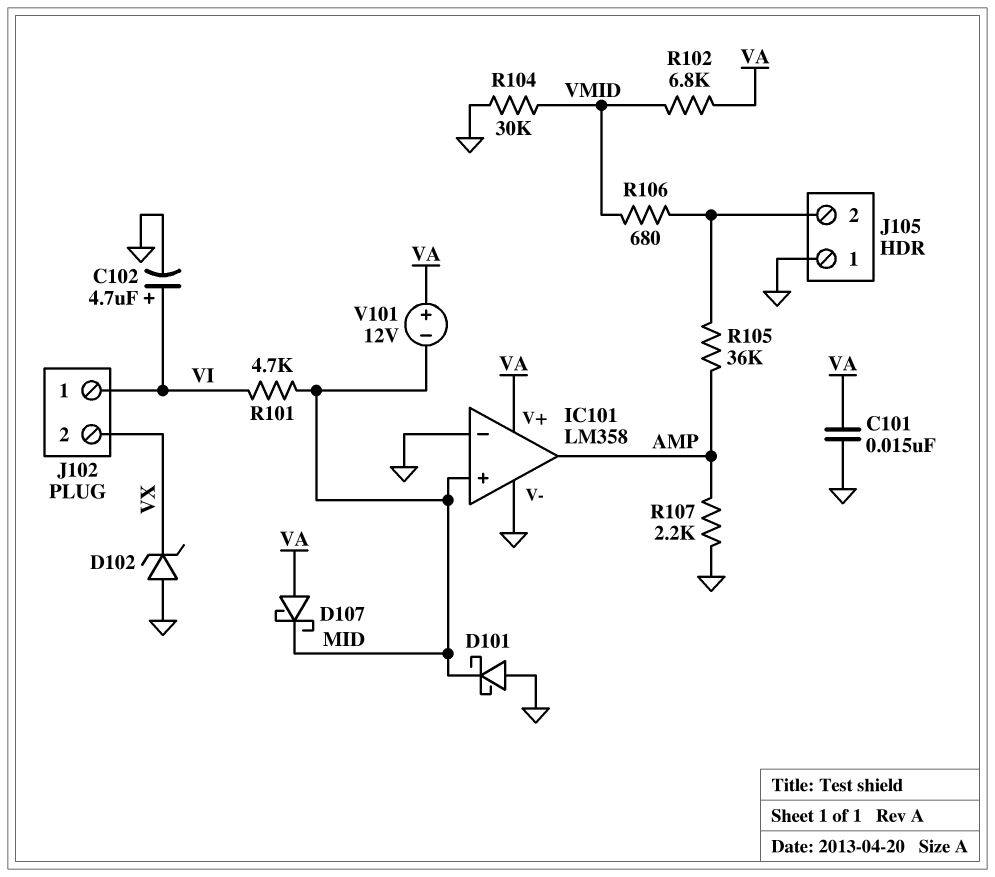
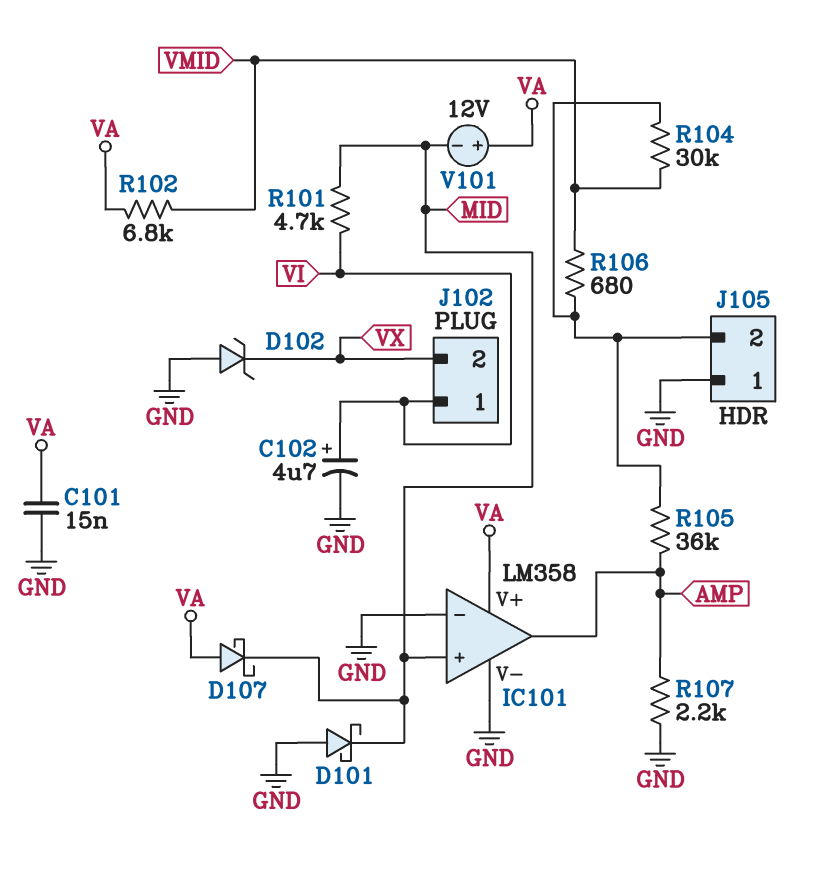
R104: 30k (GND, VMID) -> 30k (J105/2, VMID)

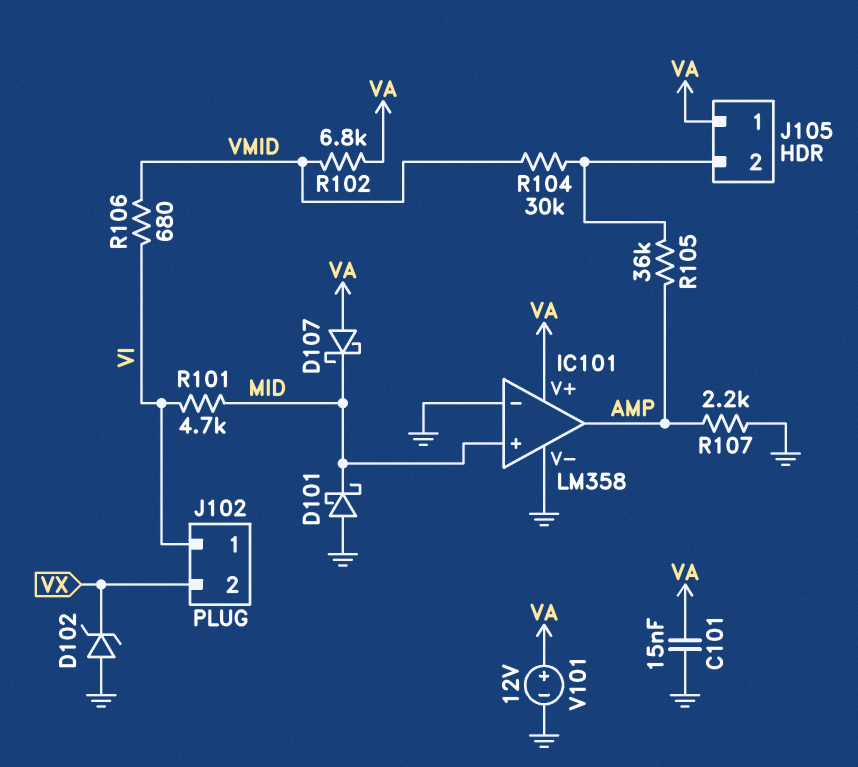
C102: 4.7uF (plus VI, minus GND) -> none
J105 pin 1: GND -> VA
R106: 680 (J105/2, VMID) -> 680 (VI, VMID)
V101: 12V (plus VA, minus MID) -> 12V (plus VA, minus GND)

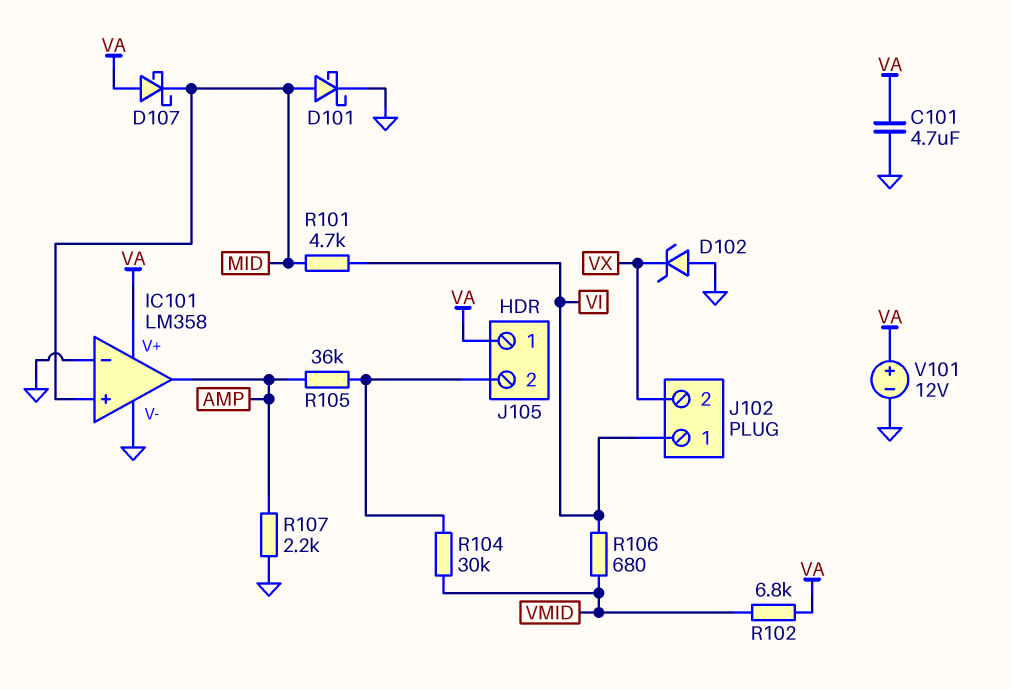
C101: 15nF (GND, VA) -> 4.7uF (GND, VA)
D101: schottky (A GND, K MID) -> schottky (A MID, K GND)

